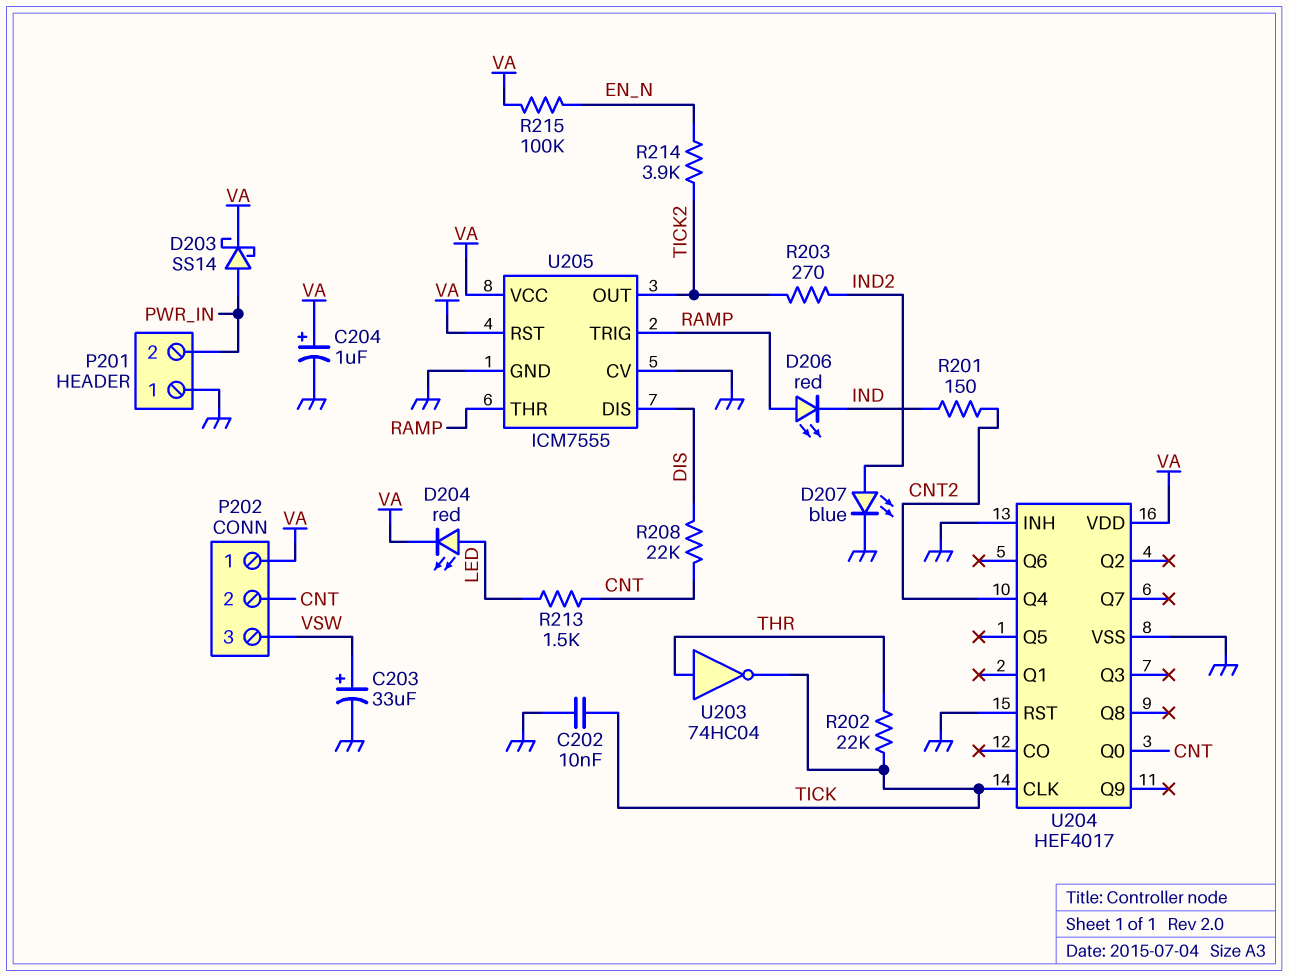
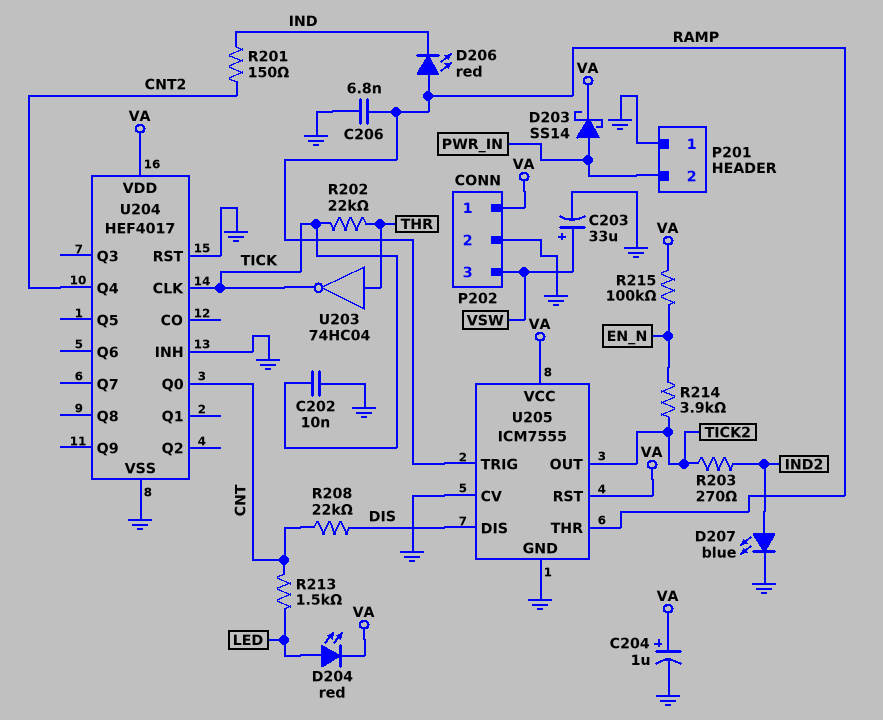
C206: none -> 6.8nF (GND, RAMP)
P202 pin 2: CNT -> GND

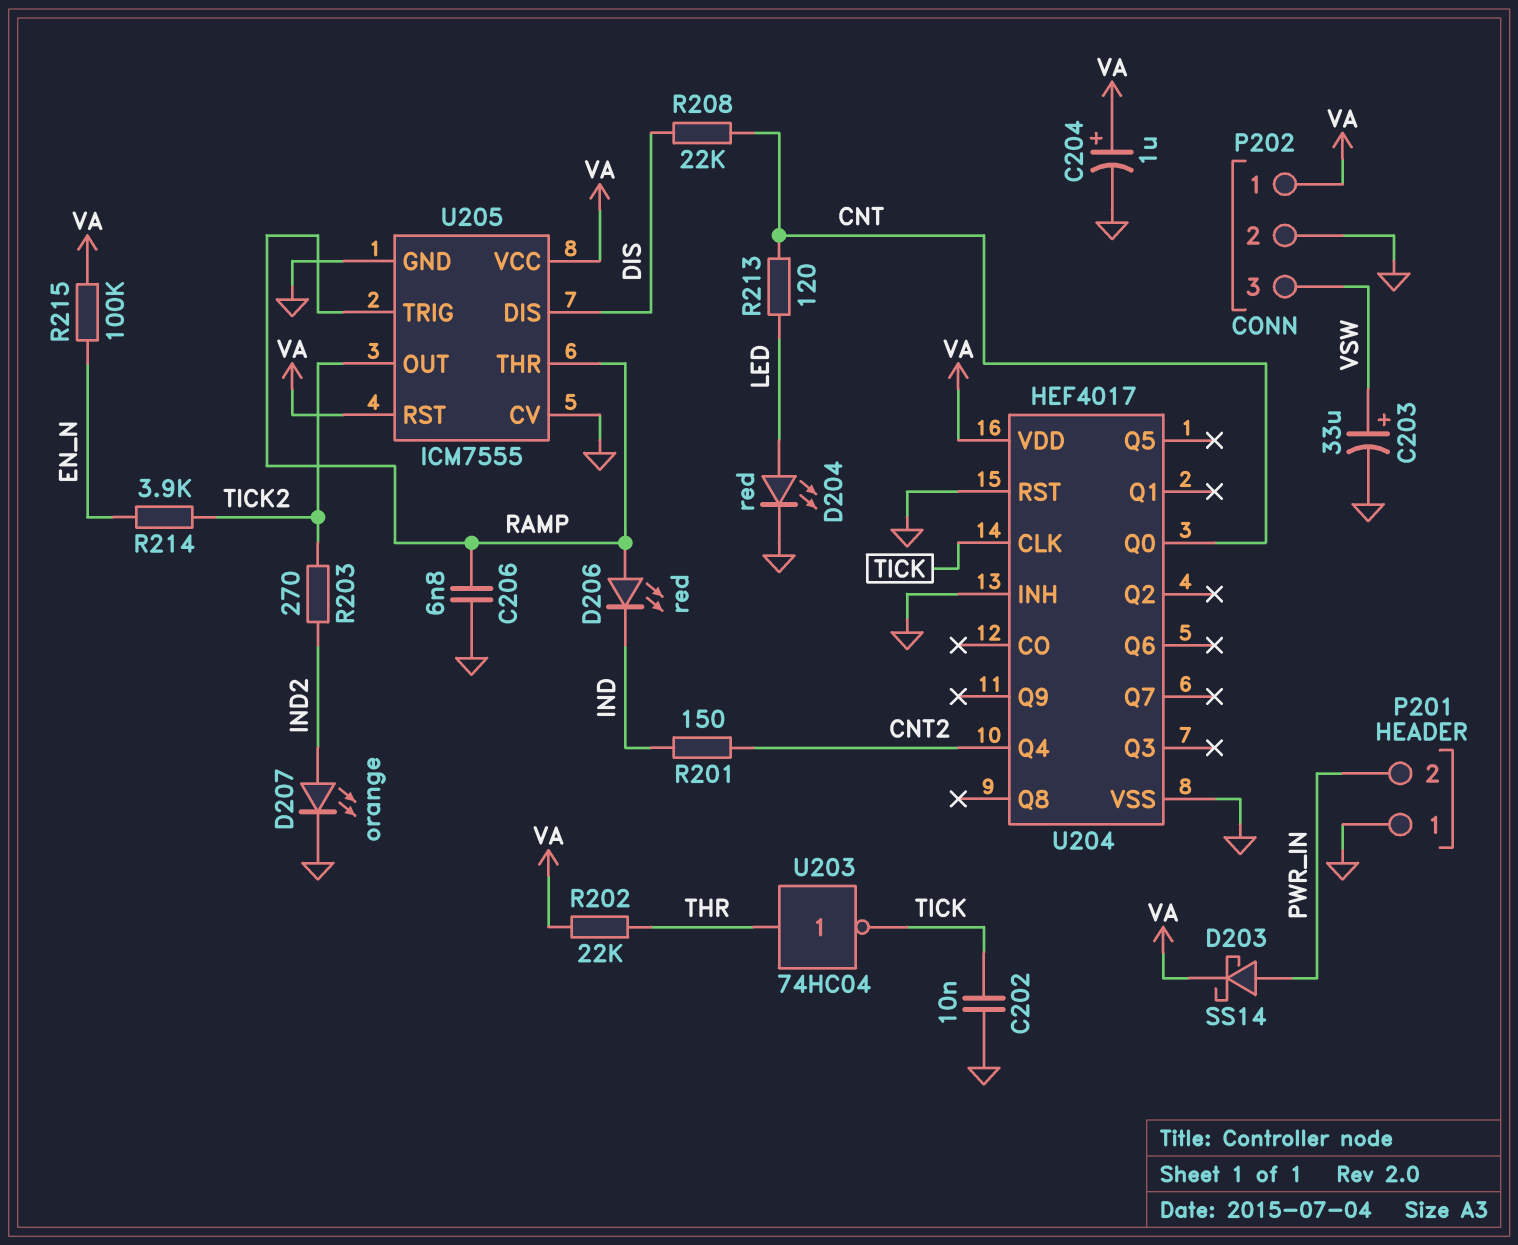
D204: LED red (A LED, K VA) -> LED red (A LED, K GND)
D207: LED blue (A IND2, K GND) -> LED orange (A IND2, K GND)
R202: 22k (THR, TICK) -> 22k (THR, VA)
R213: 1.5k (CNT, LED) -> 120 (CNT, LED)

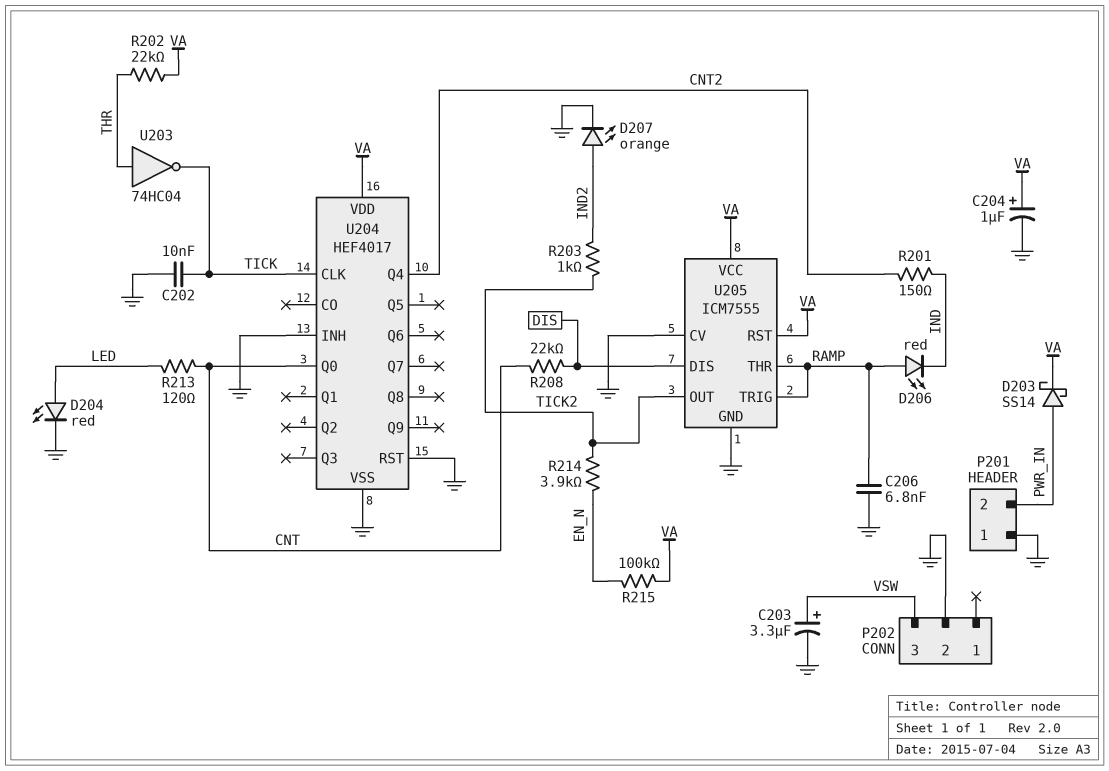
C203: 33uF (plus VSW, minus GND) -> 3.3uF (plus VSW, minus GND)
P202 pin 1: VA -> none
R203: 270 (IND2, TICK2) -> 1k (IND2, TICK2)

